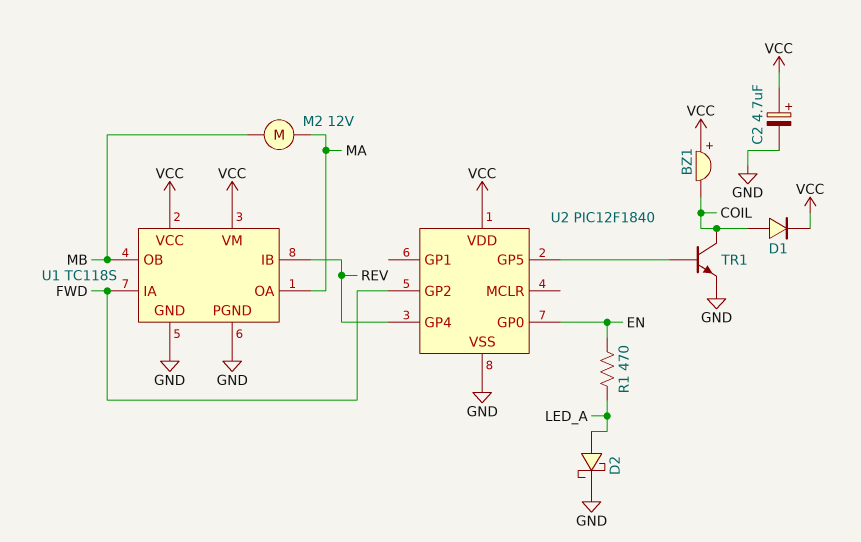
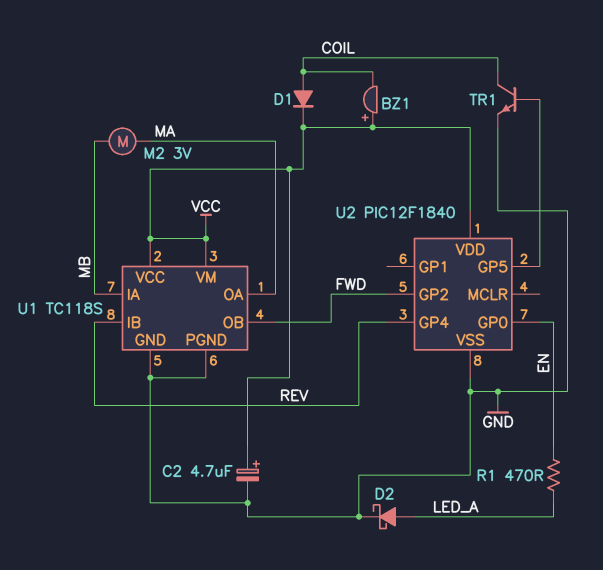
M2: motor 12V (MA, MB) -> motor 3V (MA, MB)
U1 pin IA: FWD -> MB
U1 pin OB: MB -> FWD

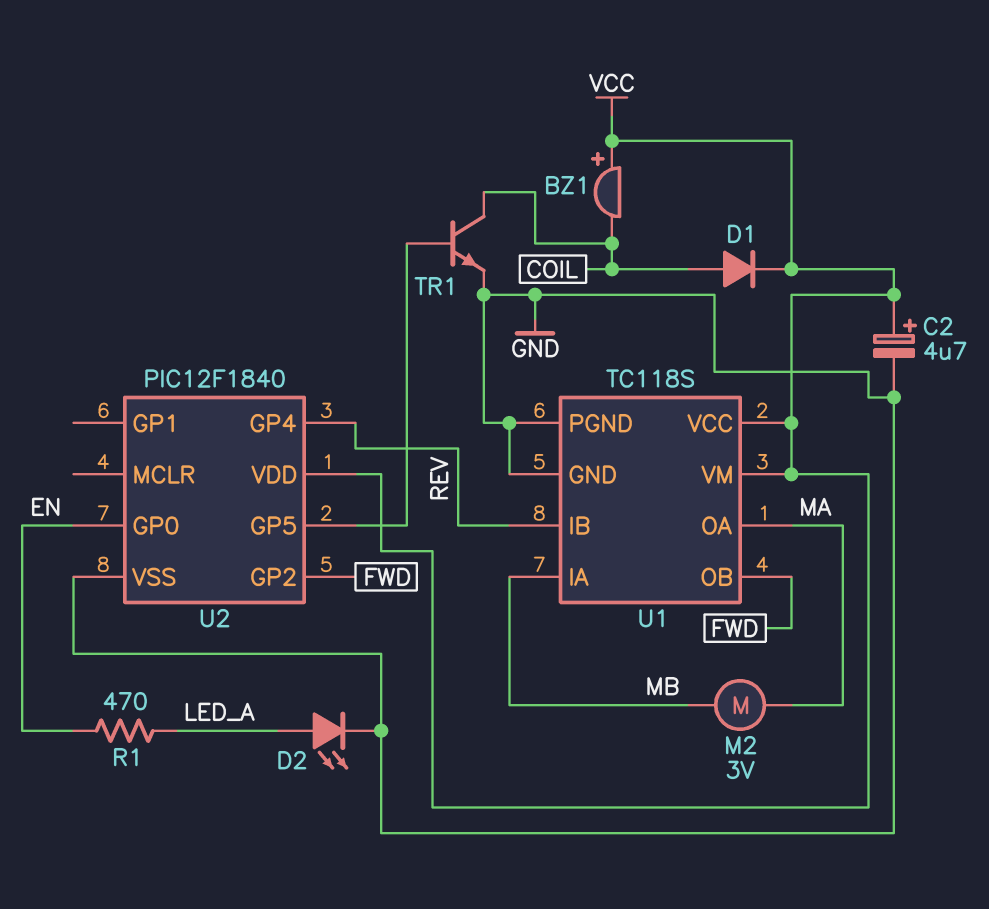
D2: schottky (A LED_A, K GND) -> LED (A LED_A, K GND)

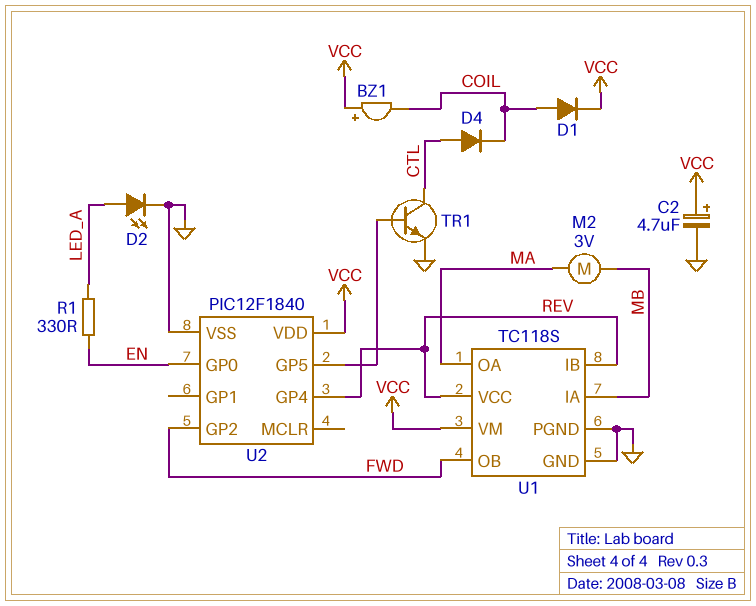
D4: none -> diode (A CTL, K COIL)
R1: 470 (EN, LED_A) -> 330 (EN, LED_A)
TR1: NPN (B U2/GP5, C COIL, E GND) -> NPN (B U2/GP5, C CTL, E GND)
U1 pin VCC: VCC -> REV

